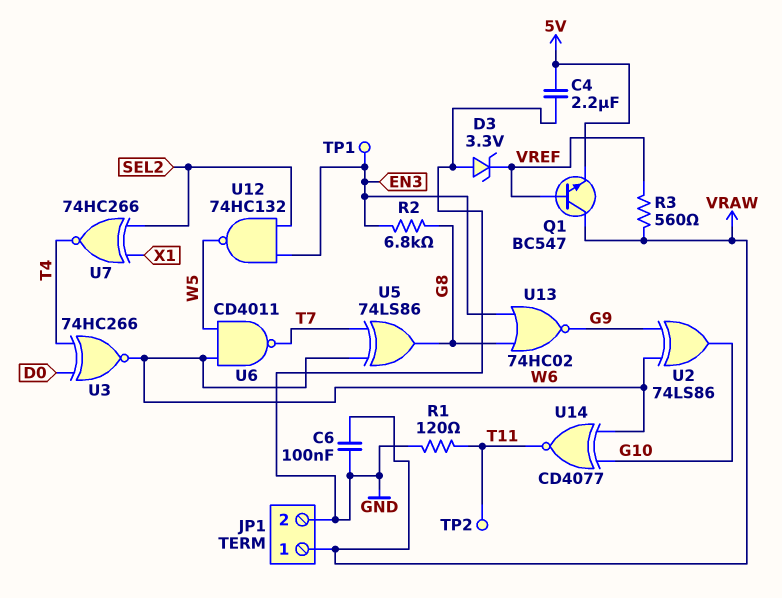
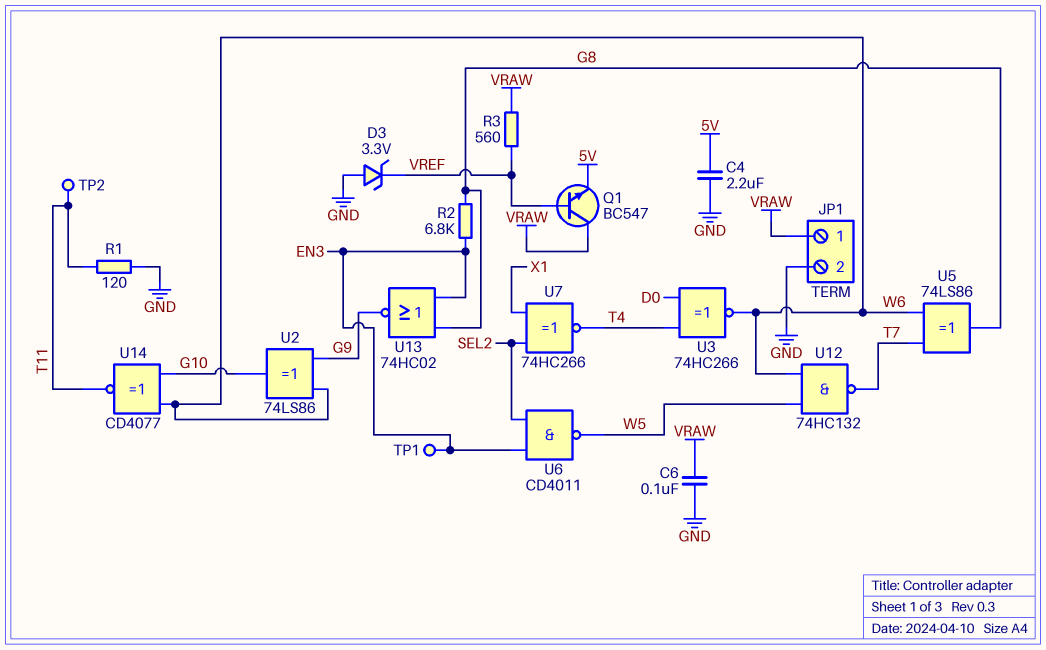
U6: NAND CD4011 (in W5, in W6, out T7) -> NAND CD4011 (in EN3, in SEL2, out W5)
U12: NAND 74HC132 (in EN3, in SEL2, out W5) -> NAND 74HC132 (in W5, in W6, out T7)

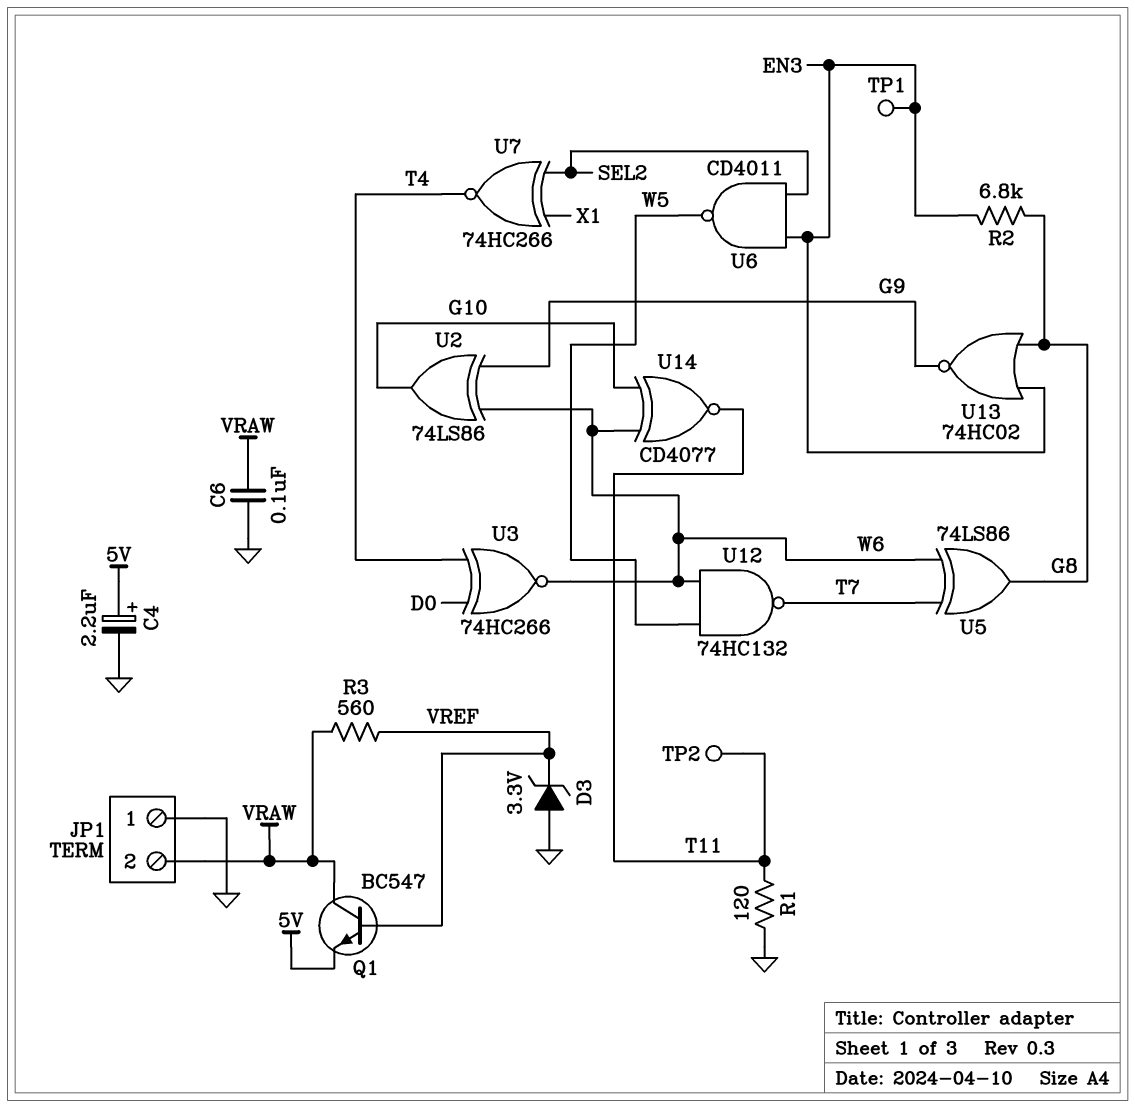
C4: 2.2uF (5V, GND) -> 2.2uF (plus 5V, minus GND)
JP1 pin 1: VRAW -> GND
JP1 pin 2: GND -> VRAW

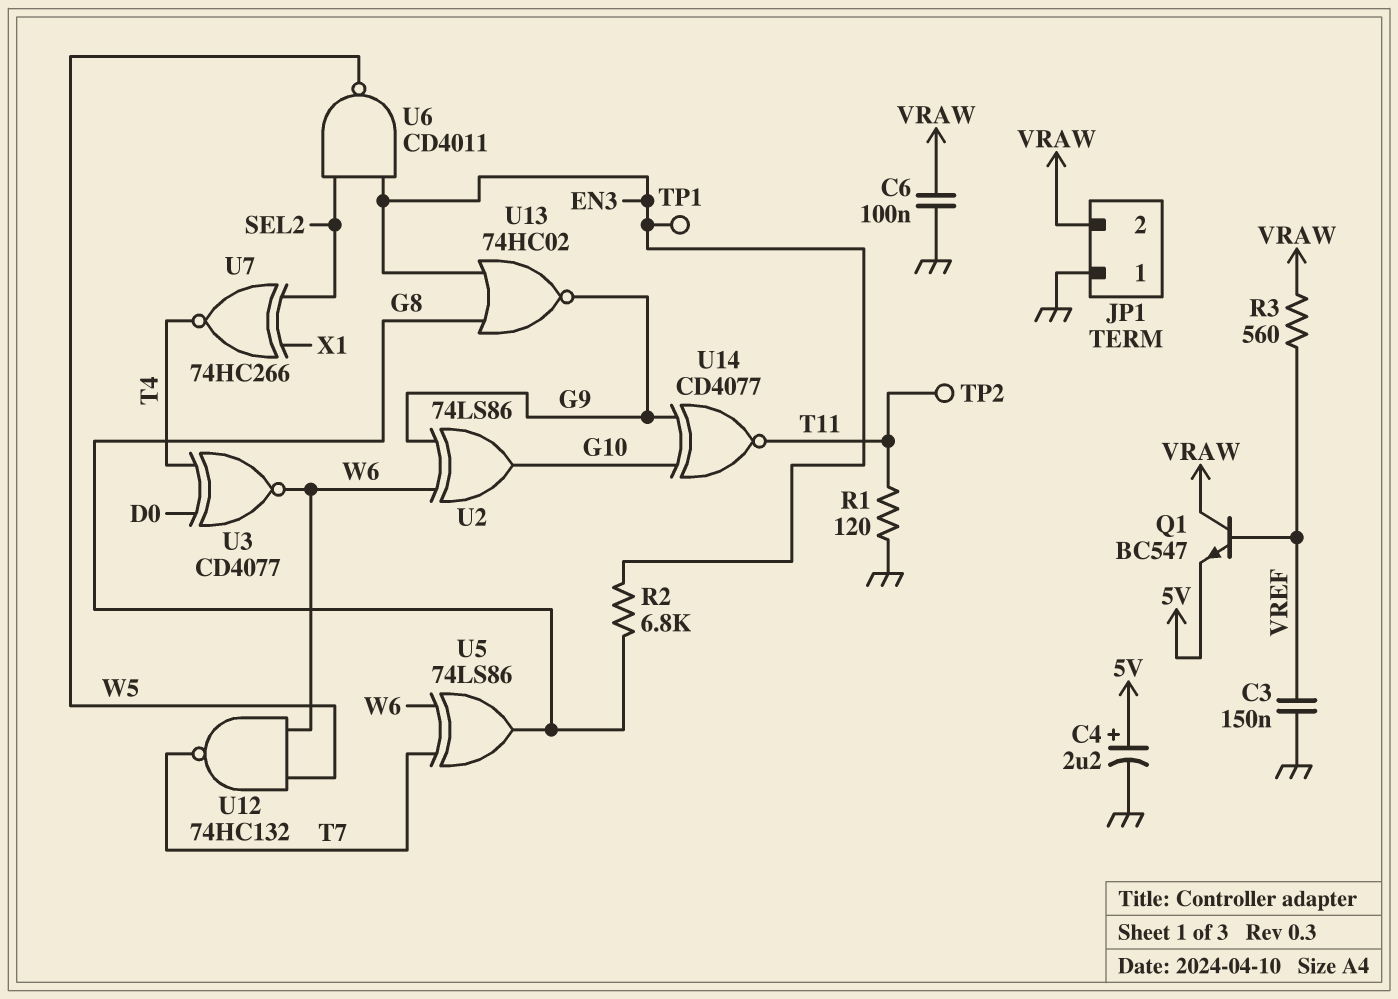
C3: none -> 150nF (GND, VREF)
D3: zener 3.3V (A GND, K VREF) -> none
U3: XNOR 74HC266 (in D0, in T4, out W6) -> XNOR CD4077 (in D0, in T4, out W6)
U14: XNOR CD4077 (in G10, in W6, out T11) -> XNOR CD4077 (in G9, in G10, out T11)

